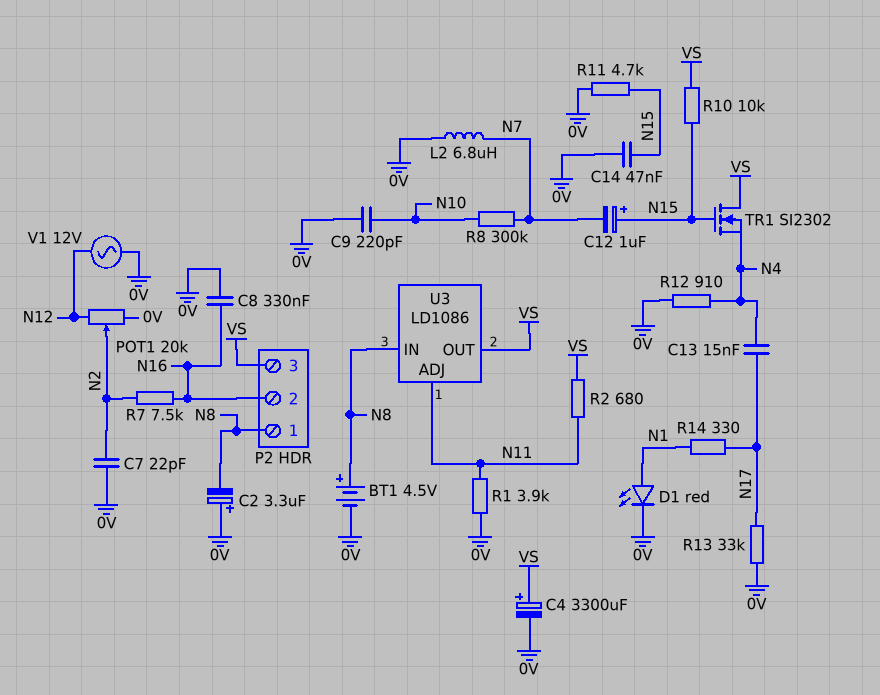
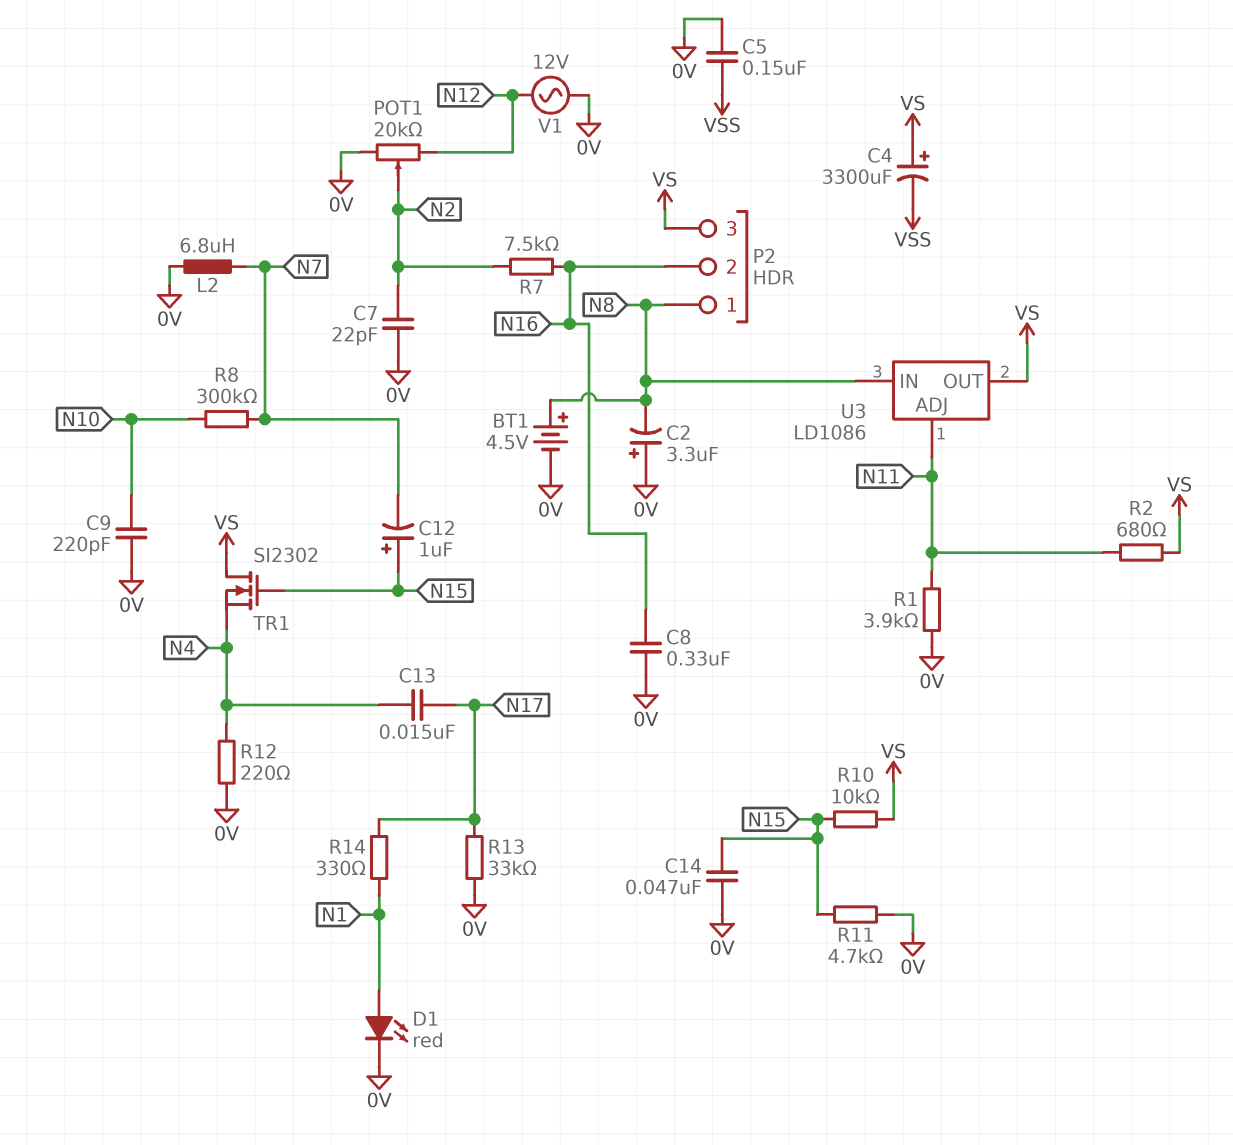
C4: 3300uF (plus VS, minus 0V) -> 3300uF (plus VS, minus VSS)
C5: none -> 150nF (0V, VSS)
R12: 910 (0V, N4) -> 220 (0V, N4)

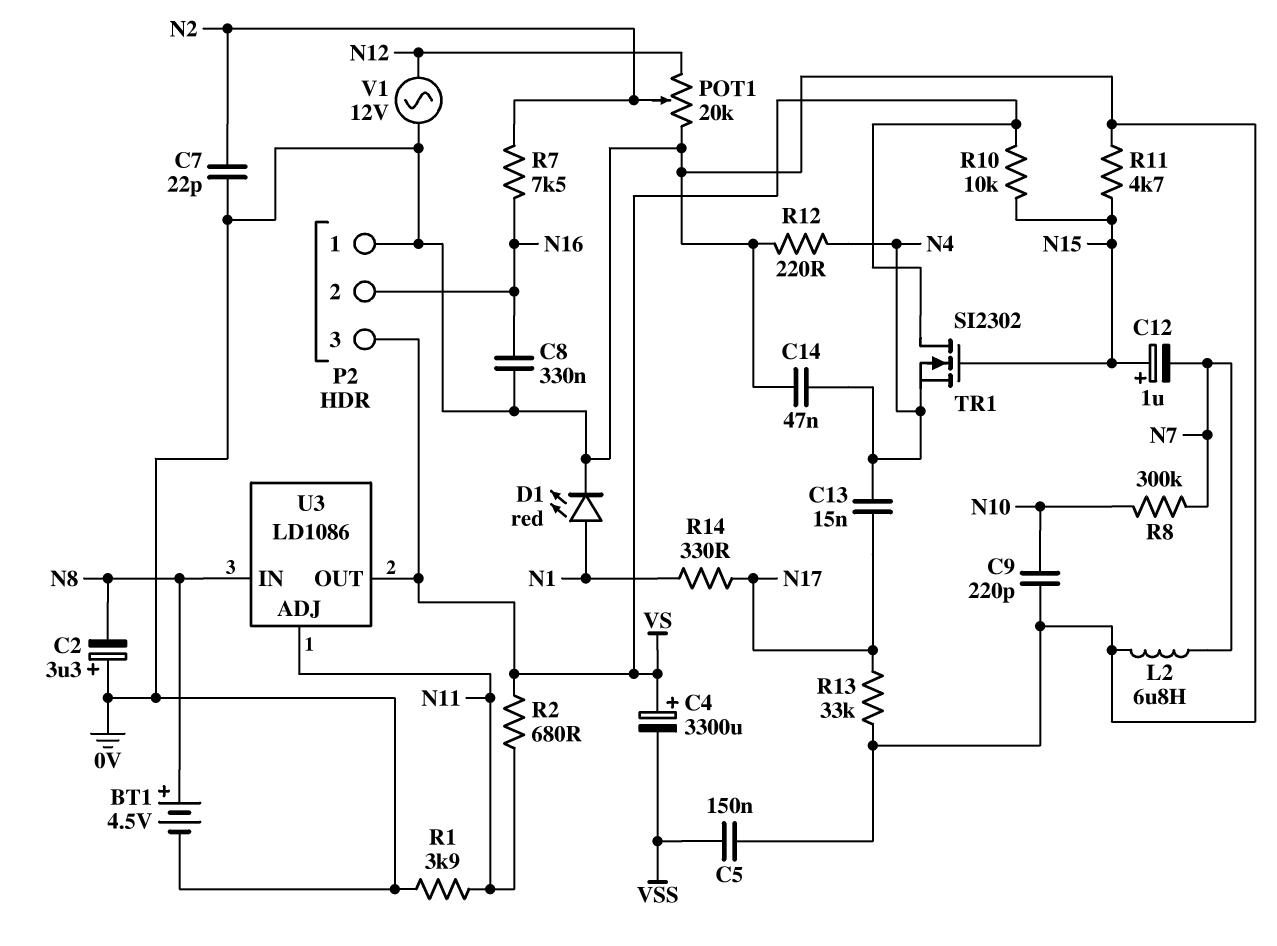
C14: 47nF (0V, N15) -> 47nF (0V, N4)
P2 pin 1: N8 -> 0V

